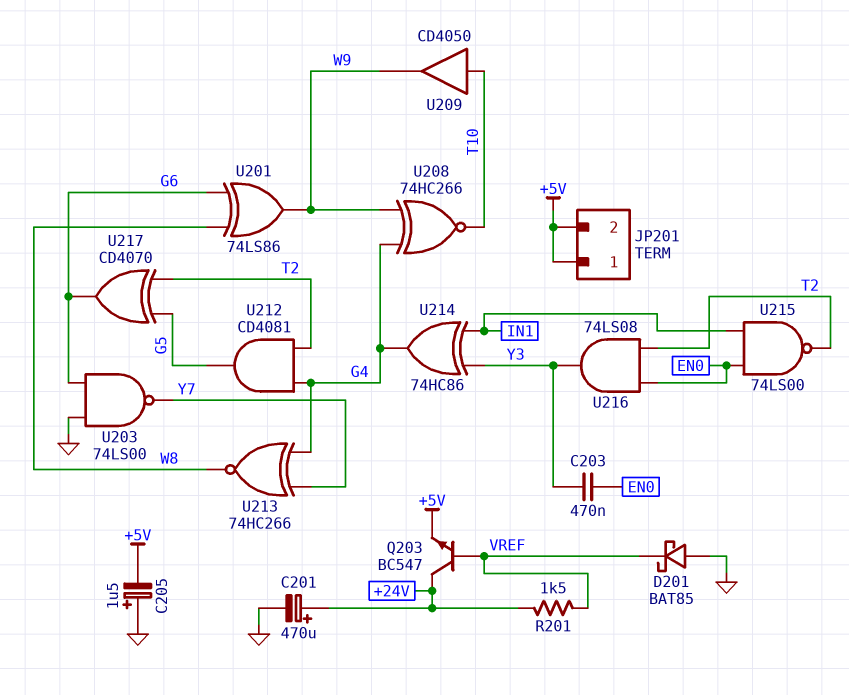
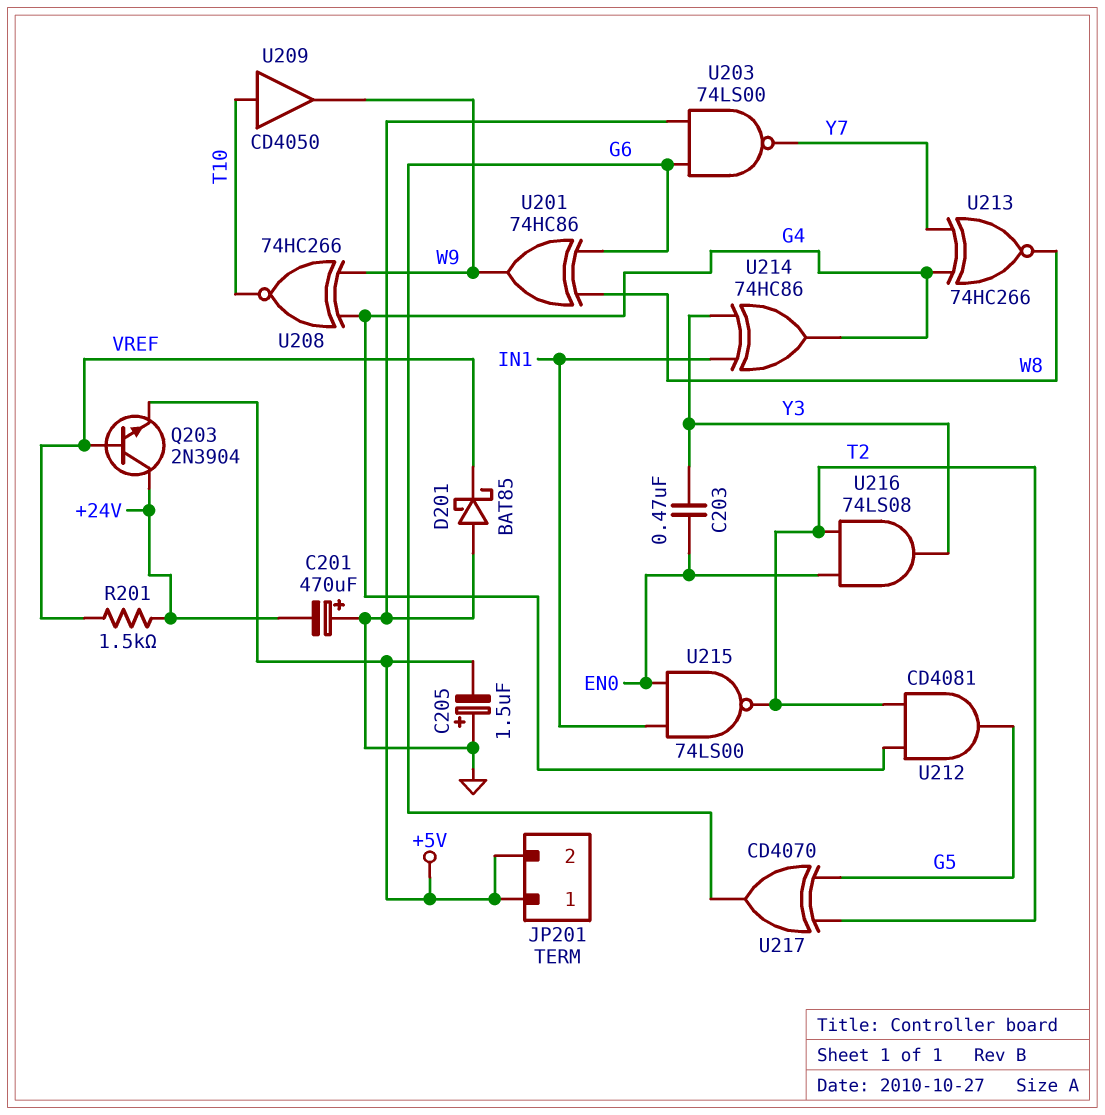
C201: 470uF (plus +24V, minus GND) -> 470uF (plus GND, minus +24V)
Q203: NPN BC547 (B VREF, C +24V, E +5V) -> NPN 2N3904 (B VREF, C +24V, E +5V)
U201: XOR 74LS86 (in G6, in W8, out W9) -> XOR 74HC86 (in G6, in W8, out W9)

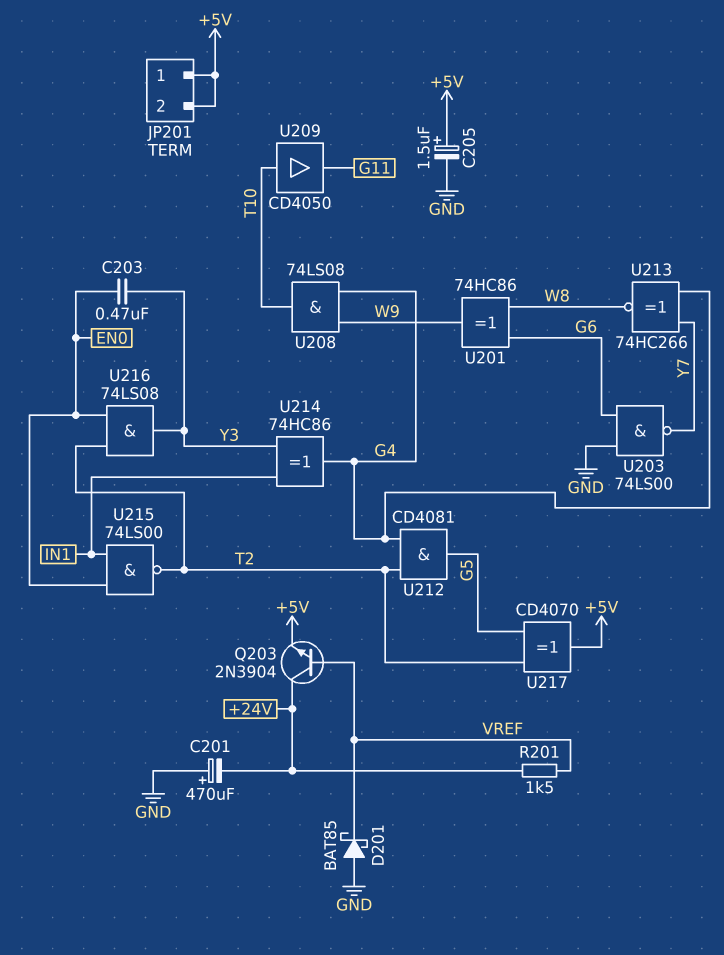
C205: 1.5uF (plus GND, minus +5V) -> 1.5uF (plus +5V, minus GND)
U208: XNOR 74HC266 (in G4, in W9, out T10) -> AND 74LS08 (in G4, in W9, out T10)
U209: buffer CD4050 (in T10, out W9) -> buffer CD4050 (in T10, out G11)
U217: XOR CD4070 (in G5, in T2, out G6) -> XOR CD4070 (in G5, in T2, out +5V)

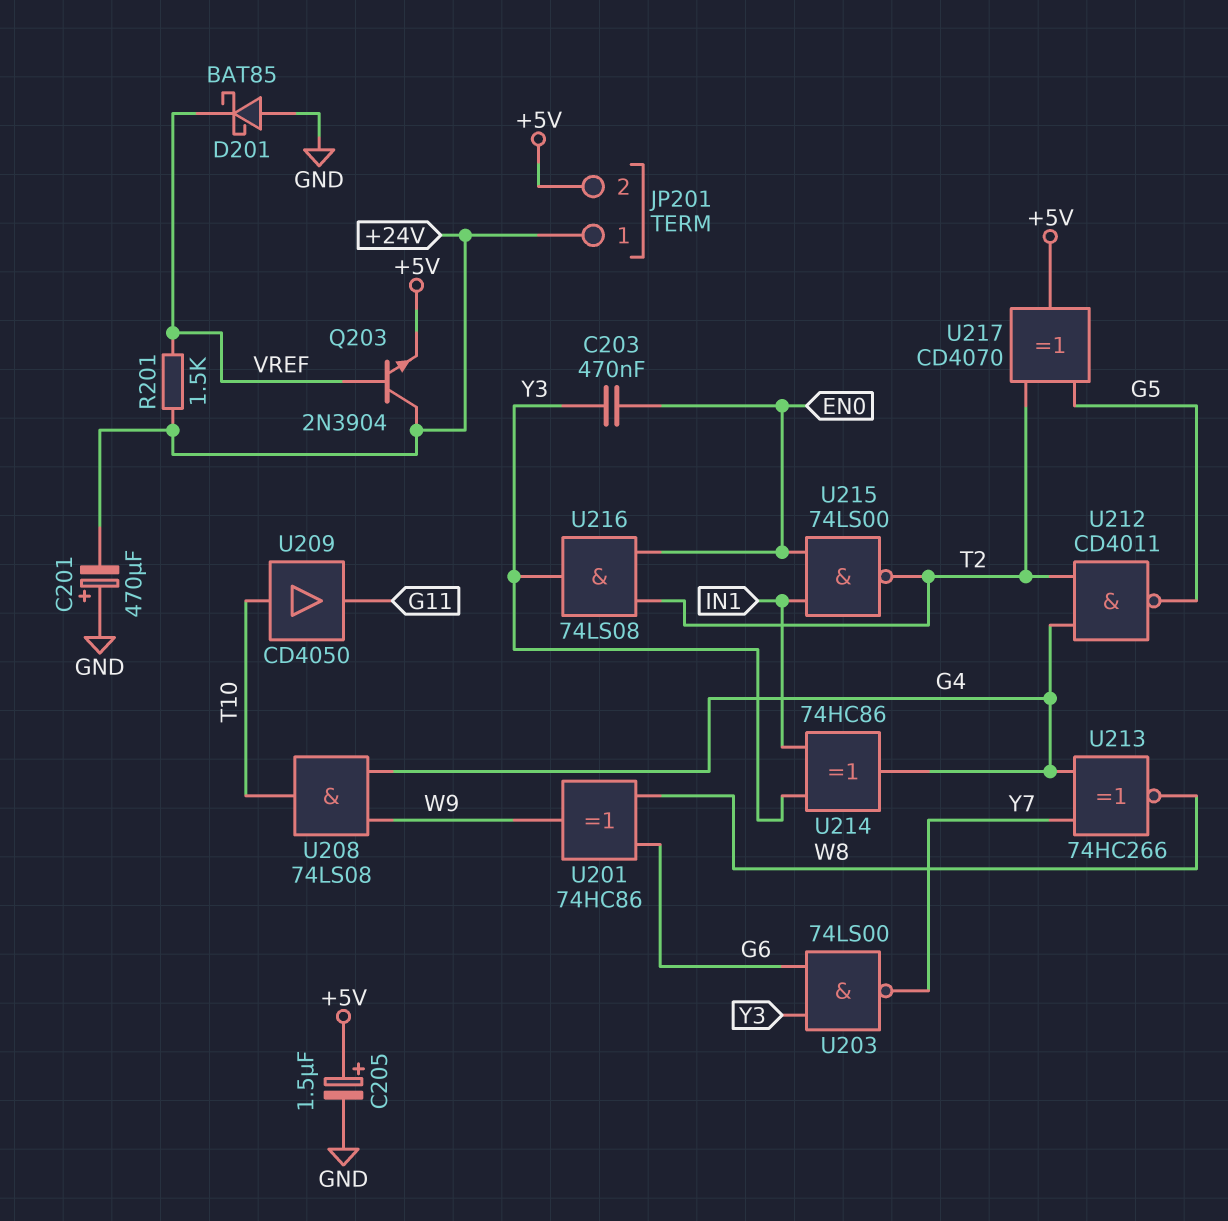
JP201 pin 1: +5V -> +24V
U203: NAND 74LS00 (in G6, in GND, out Y7) -> NAND 74LS00 (in G6, in Y3, out Y7)
U212: AND CD4081 (in G4, in T2, out G5) -> NAND CD4011 (in G4, in T2, out G5)

